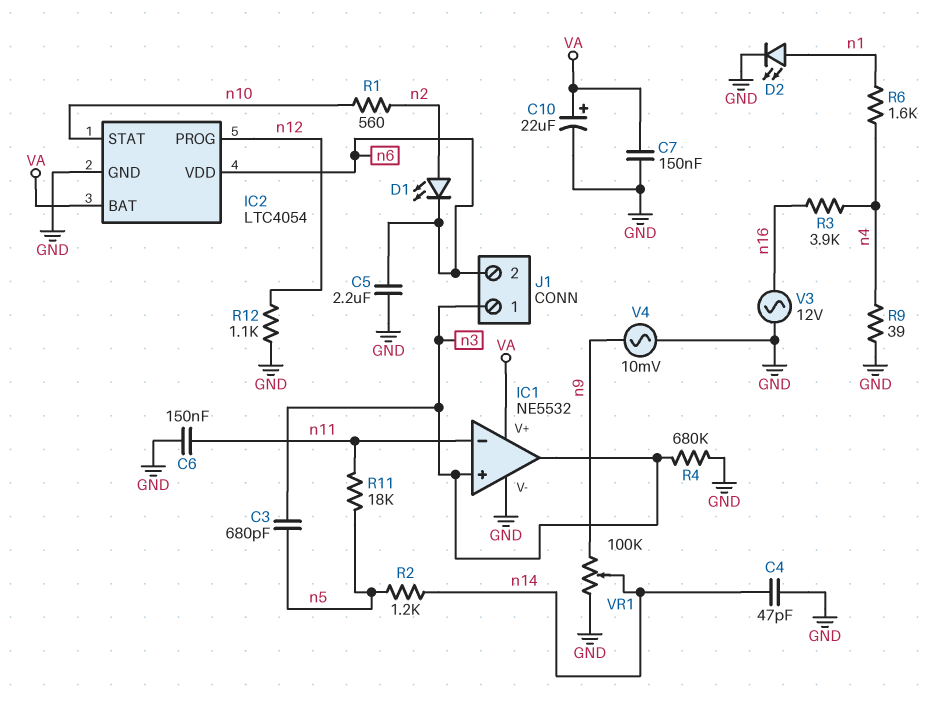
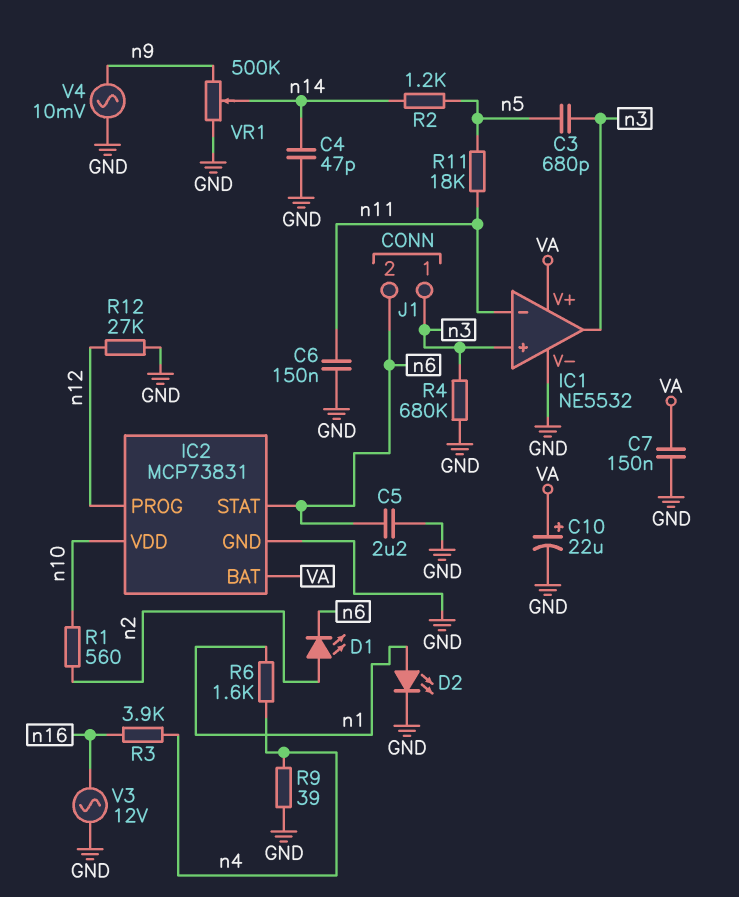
IC2: LTC4054 -> MCP73831
IC2 pin STAT: n10 -> n6
IC2 pin VDD: n6 -> n10
R12: 1.1k (GND, n12) -> 27k (GND, n12)
VR1: 100k (GND, n9, wiper n14) -> 500k (GND, n9, wiper n14)

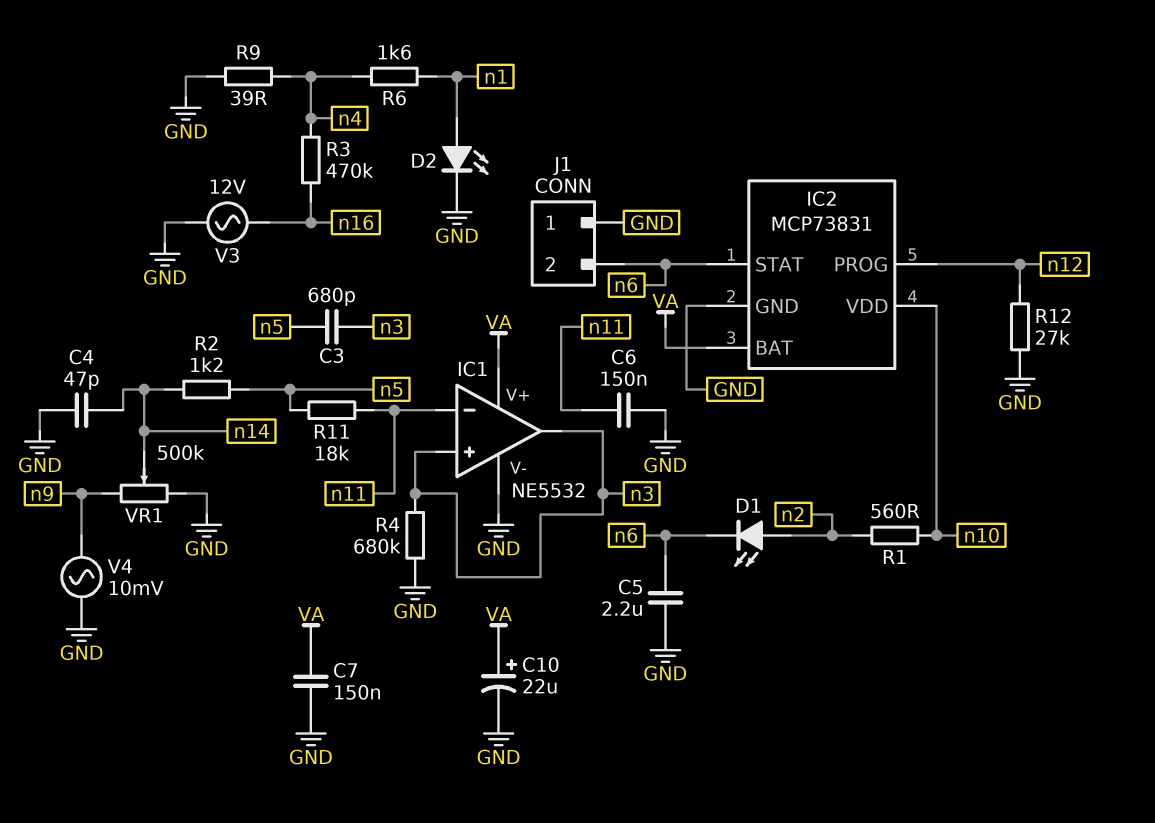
J1 pin 1: n3 -> GND
R3: 3.9k (n4, n16) -> 470k (n4, n16)

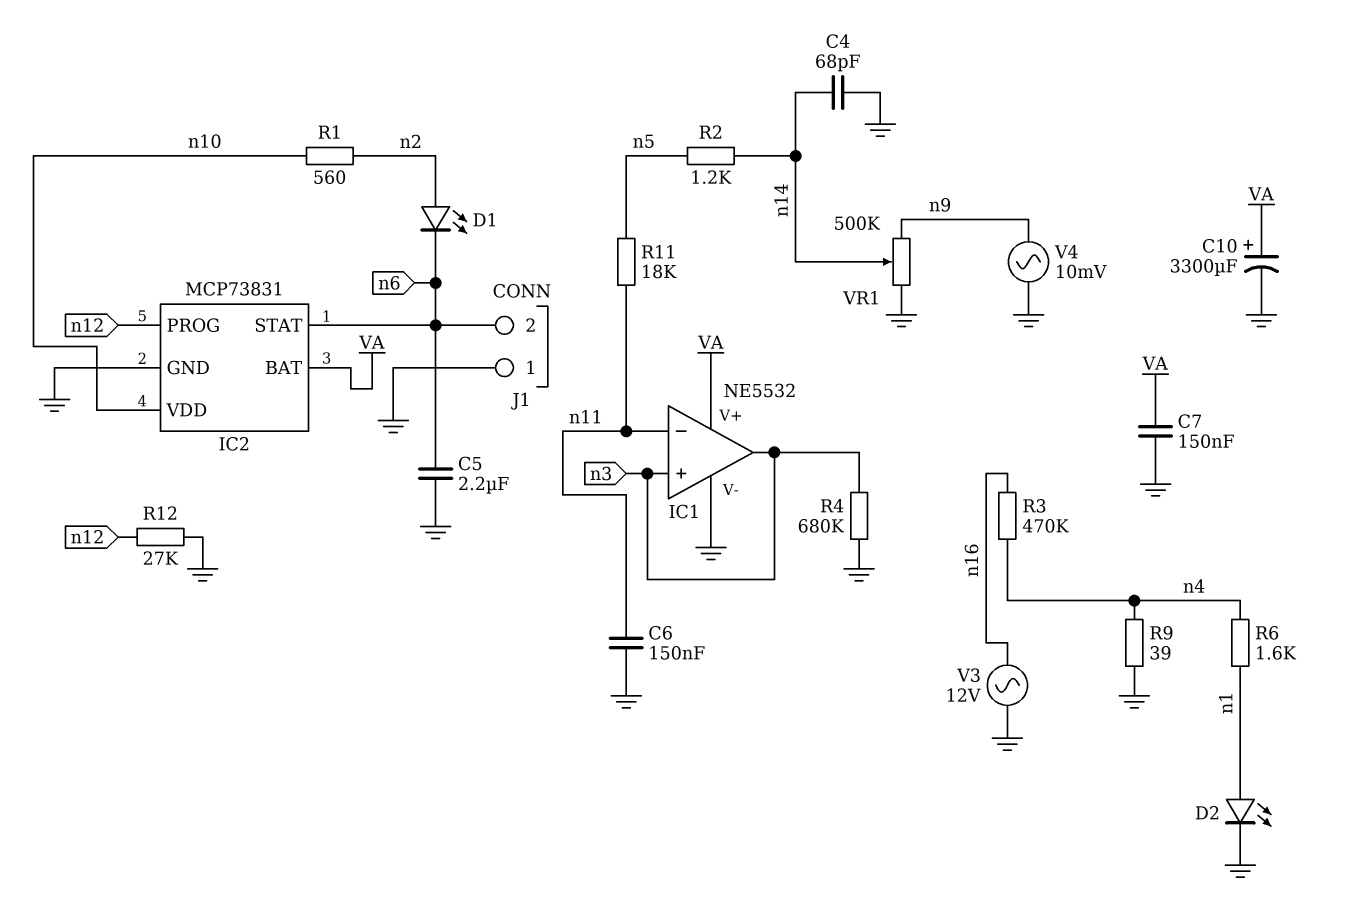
C3: 680pF (n3, n5) -> none
C4: 47pF (GND, n14) -> 68pF (GND, n14)
C10: 22uF (plus VA, minus GND) -> 3300uF (plus VA, minus GND)

